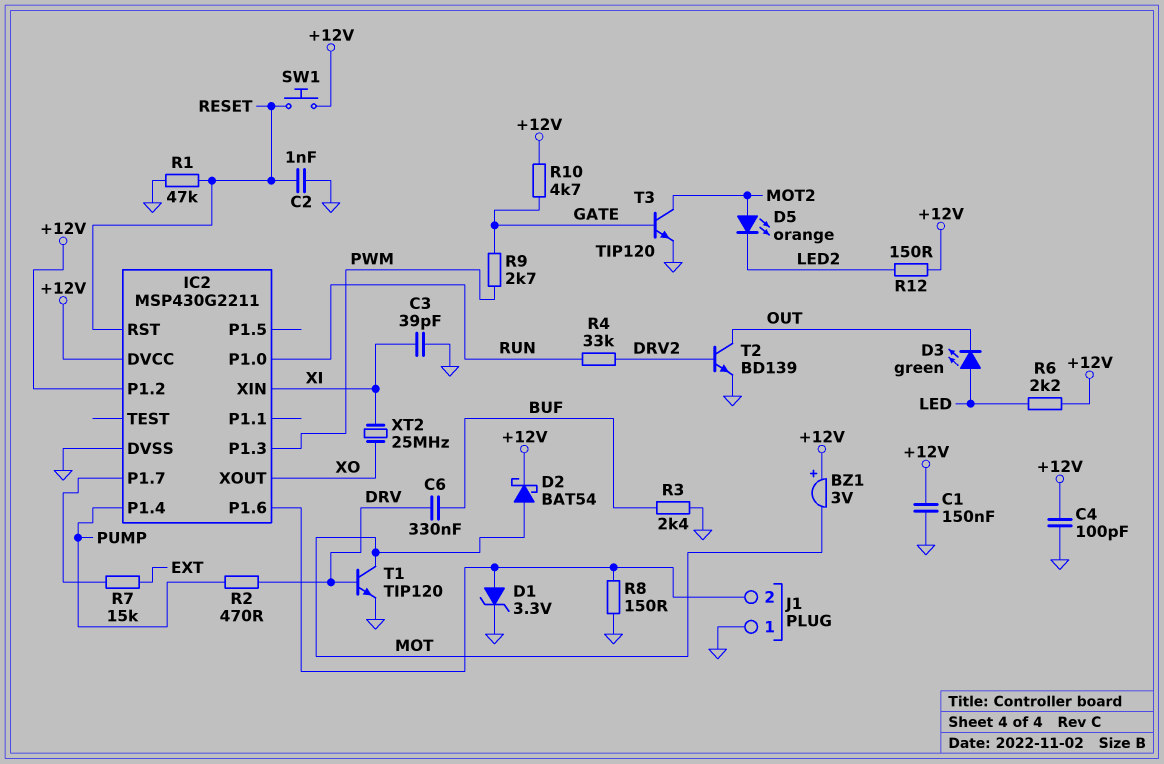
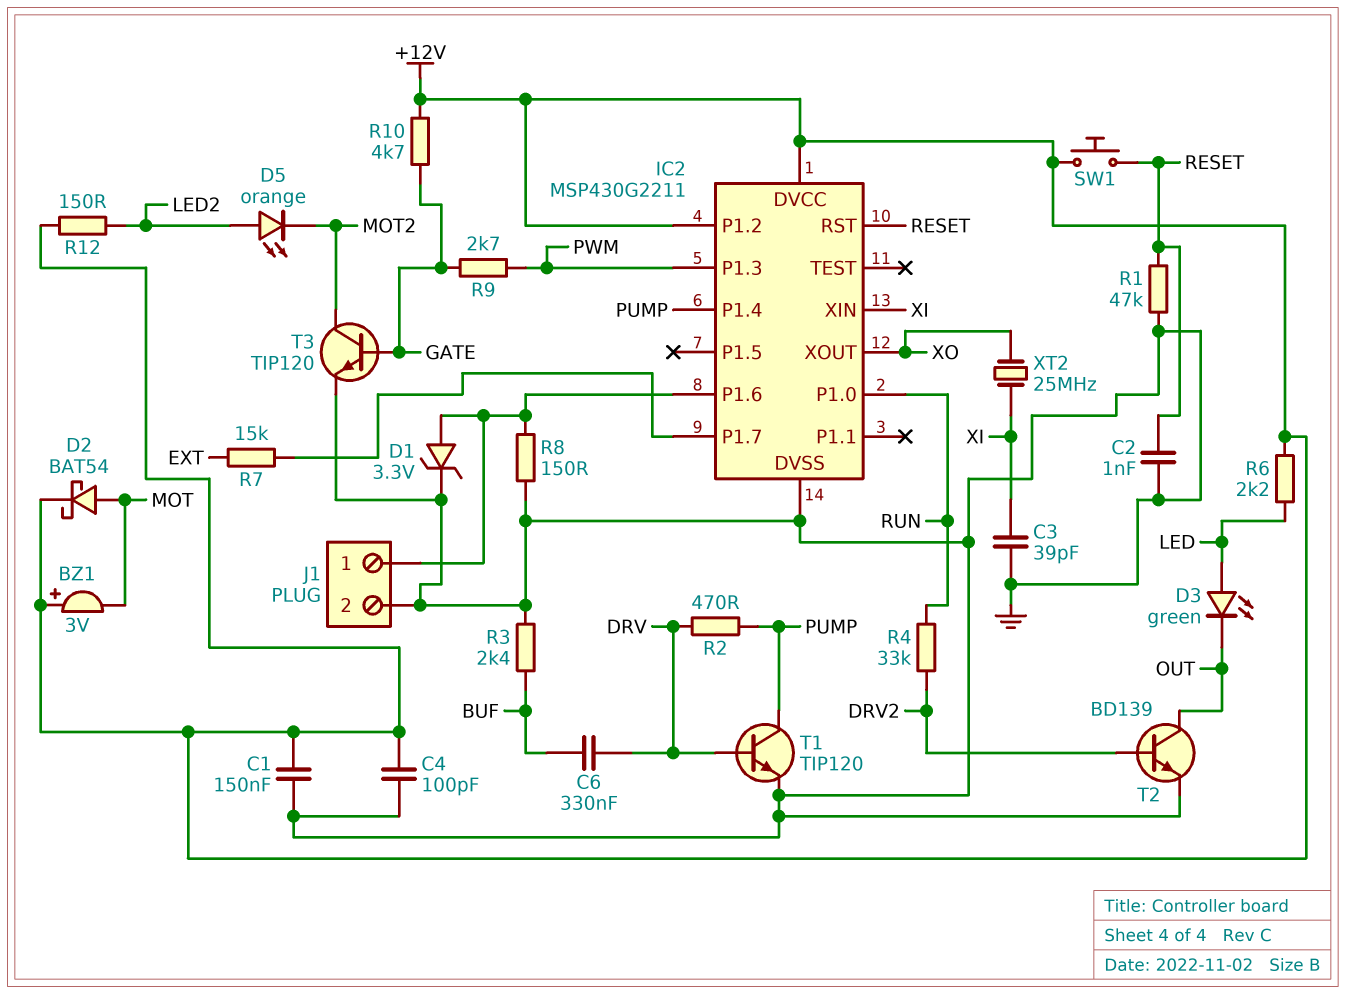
D5: LED orange (A MOT2, K LED2) -> LED orange (A LED2, K MOT2)
J1 pin 1: GND -> IC2/P1.6
J1 pin 2: IC2/P1.6 -> GND
T1: NPN TIP120 (B DRV, C MOT, E GND) -> NPN TIP120 (B DRV, C PUMP, E GND)

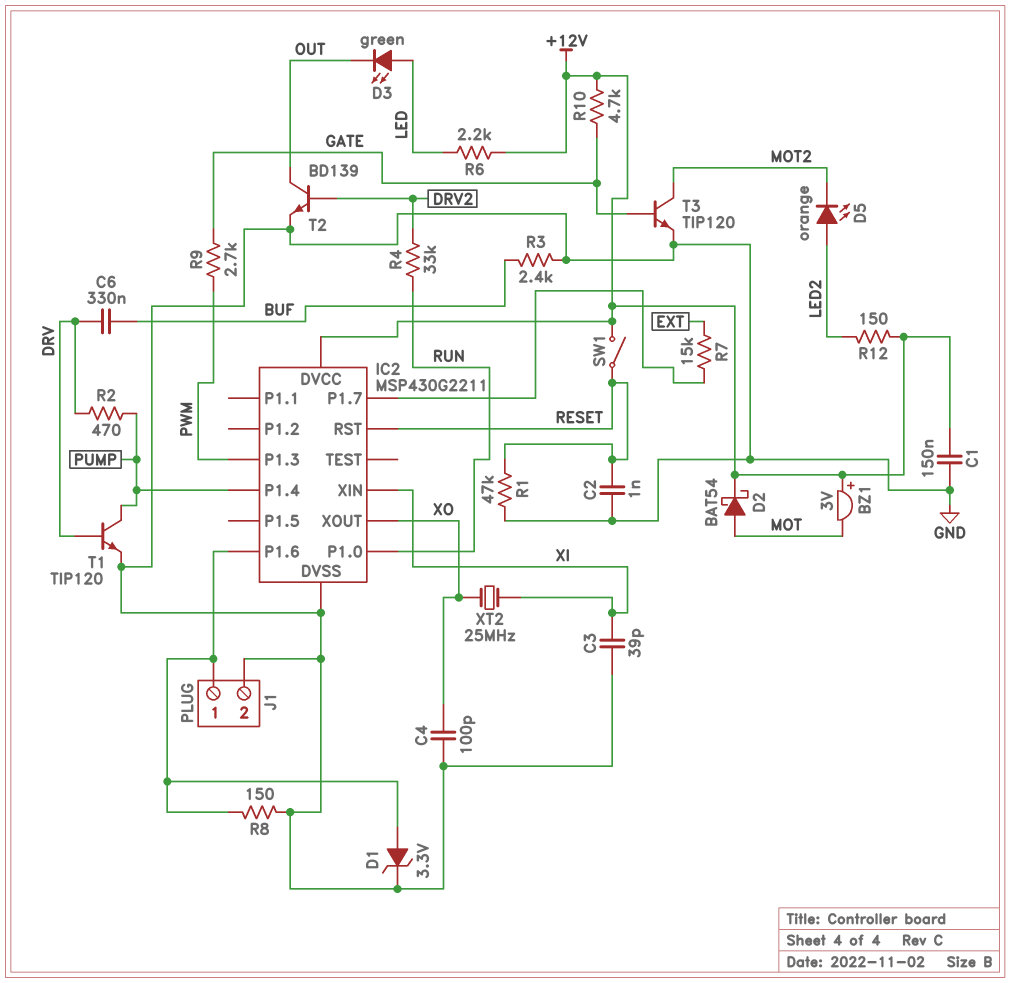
C4: 100pF (+12V, GND) -> 100pF (GND, XO)
IC2 pin P1.2: +12V -> none
SW1: button (+12V, RESET) -> switch (+12V, RESET)

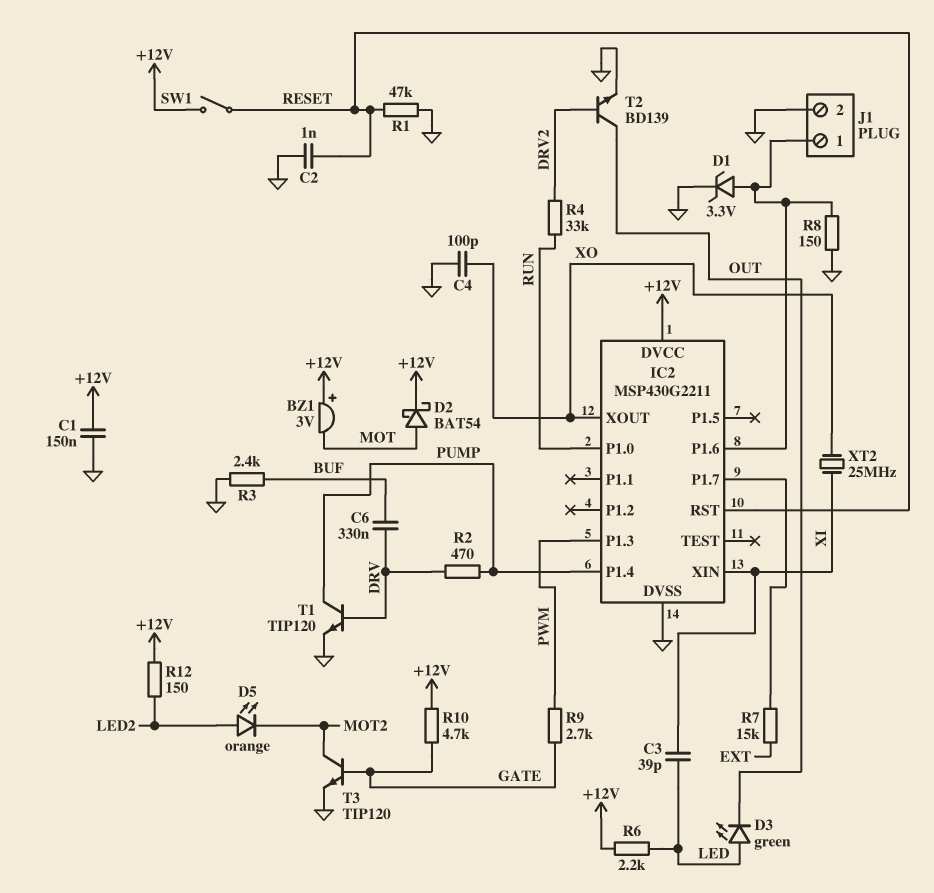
C3: 39pF (GND, XI) -> 39pF (LED, XI)

